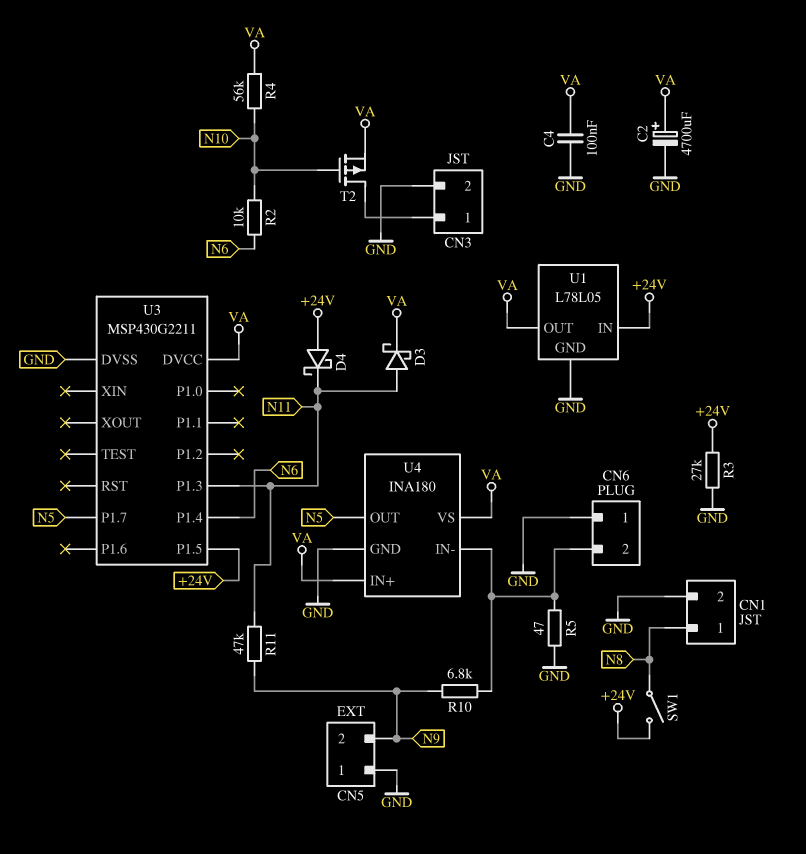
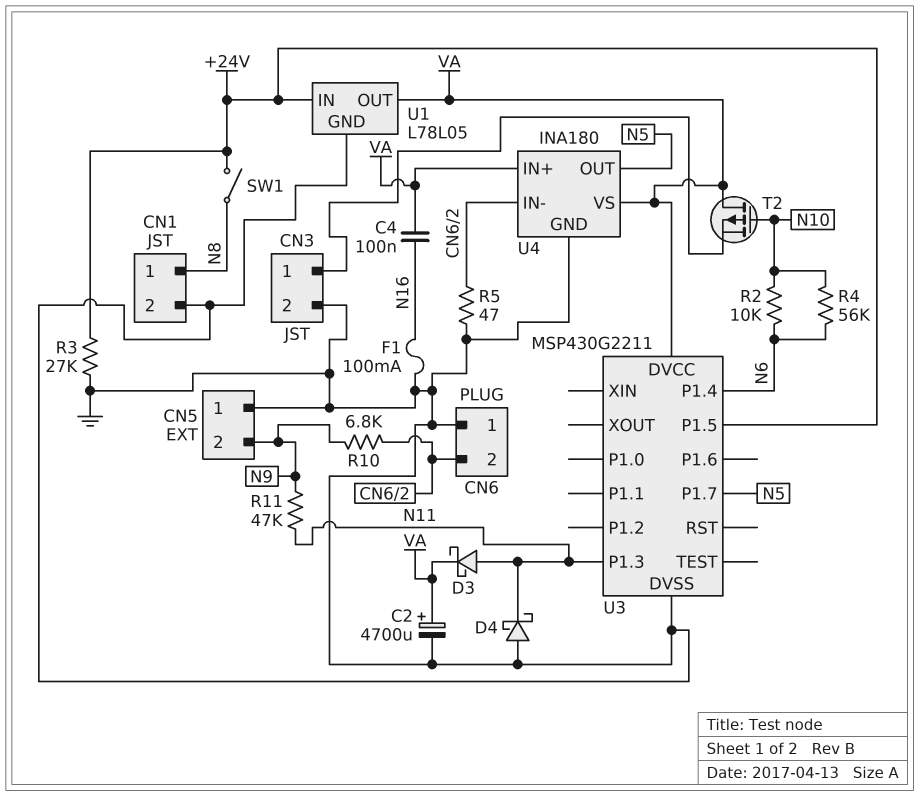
C4: 100nF (GND, VA) -> 100nF (N16, VA)
D4: schottky (A +24V, K N11) -> schottky (A GND, K N11)
F1: none -> 100mA (GND, N16)
R4: 56k (N10, VA) -> 56k (N6, N10)
T2: PMOS (G N10, D CN3/1, S VA) -> PMOS (G N10, D VA, S CN3/1)

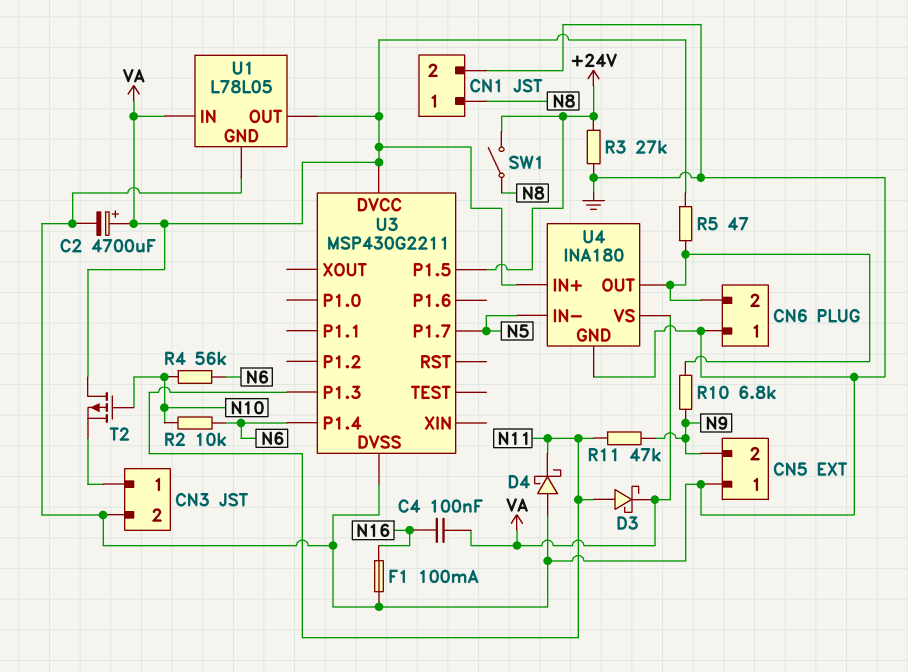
R5: 47 (CN6/2, GND) -> 47 (CN6/2, VA)
U1 pin IN: +24V -> VA
U4 pin IN-: CN6/2 -> N5
U4 pin OUT: N5 -> CN6/2

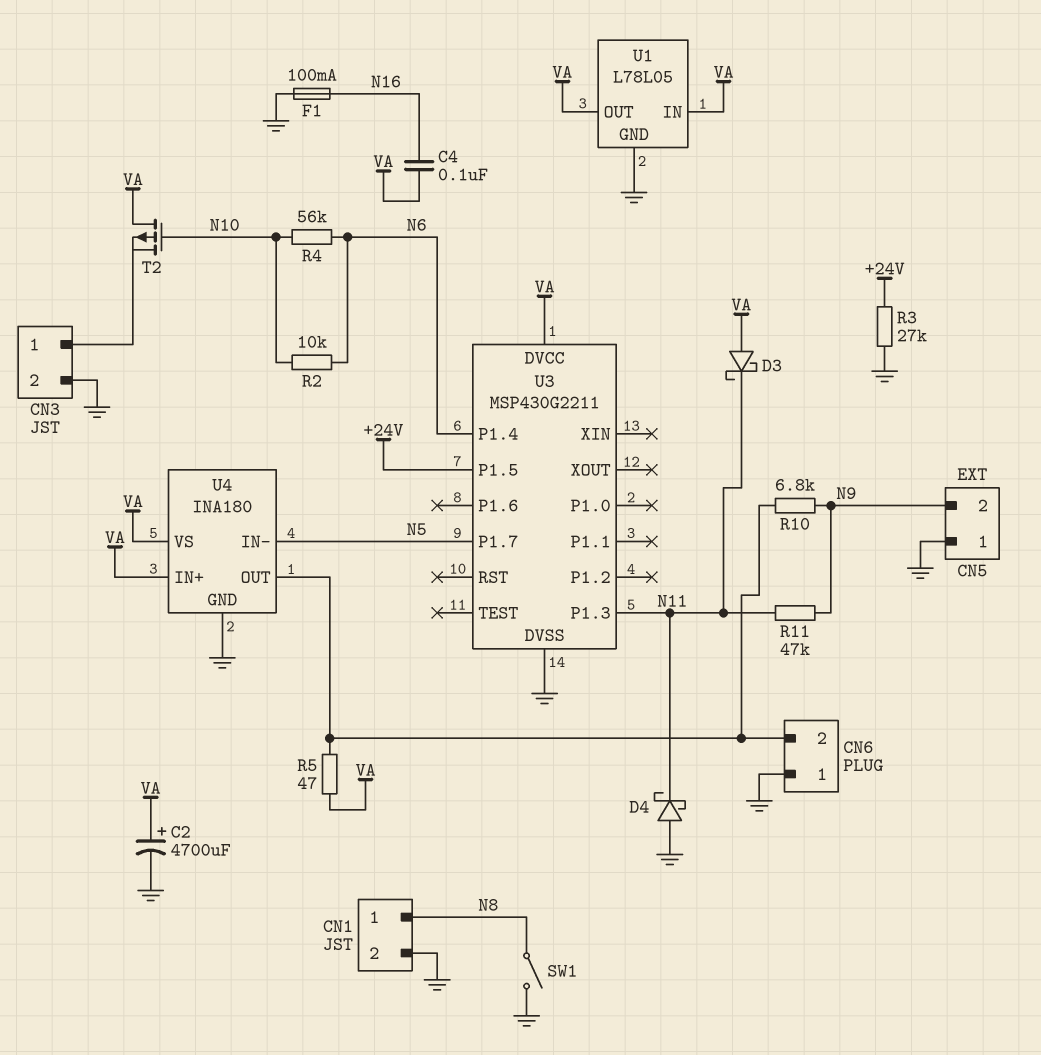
D3: schottky (A N11, K VA) -> schottky (A VA, K N11)
SW1: switch (+24V, N8) -> switch (GND, N8)

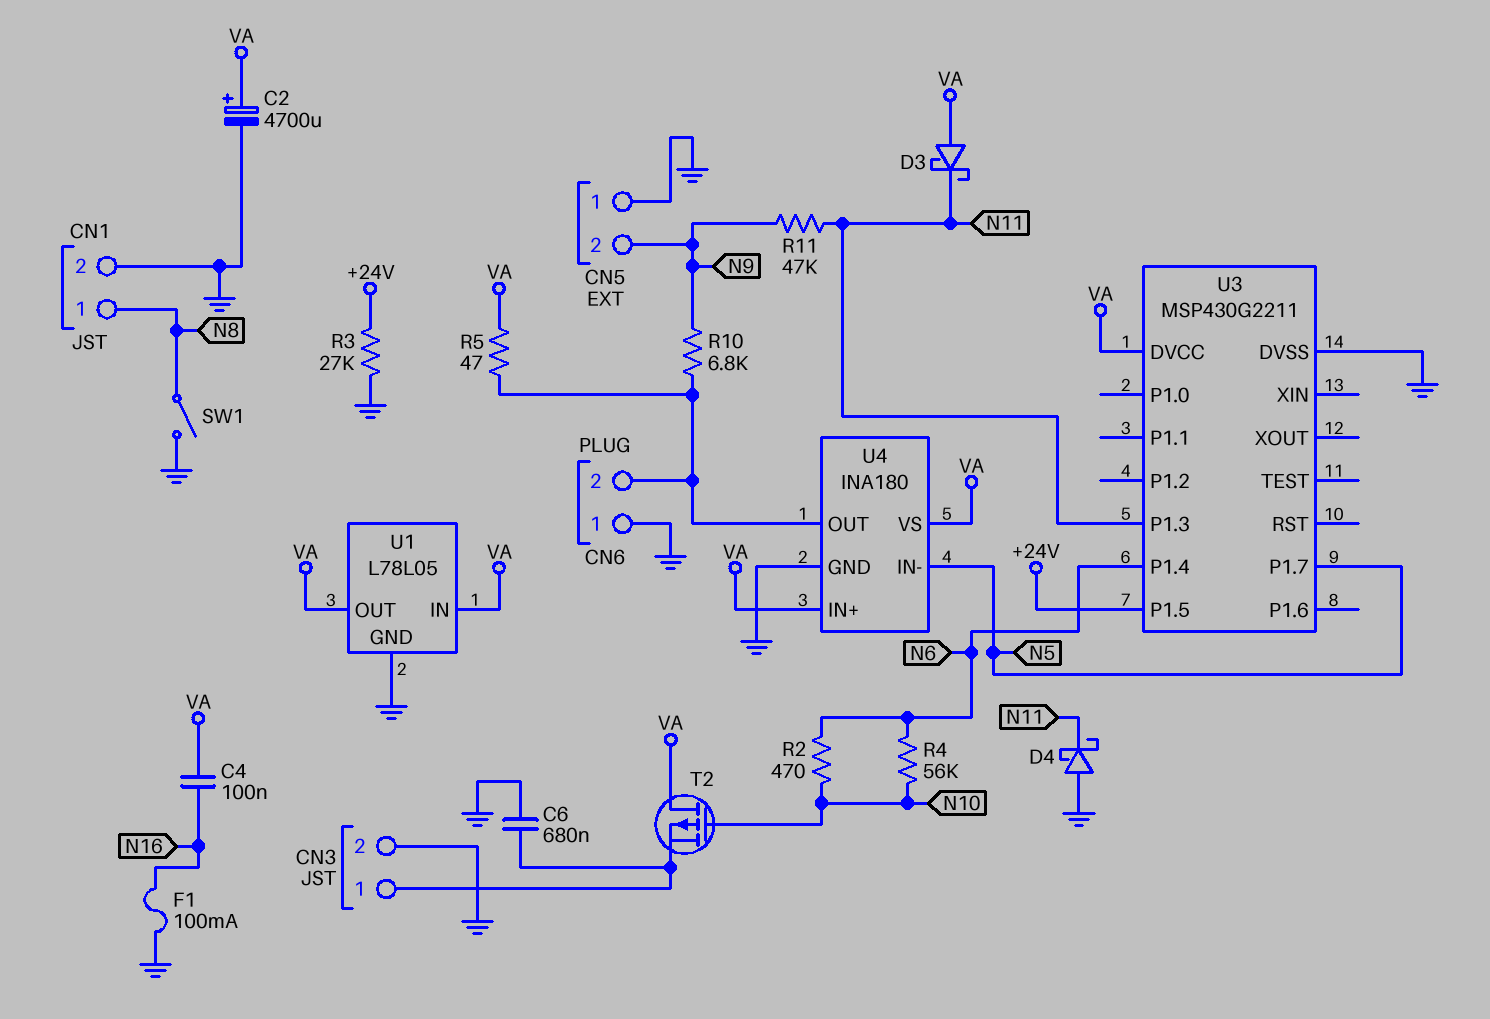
C6: none -> 680nF (CN3/1, GND)
R2: 10k (N6, N10) -> 470 (N6, N10)

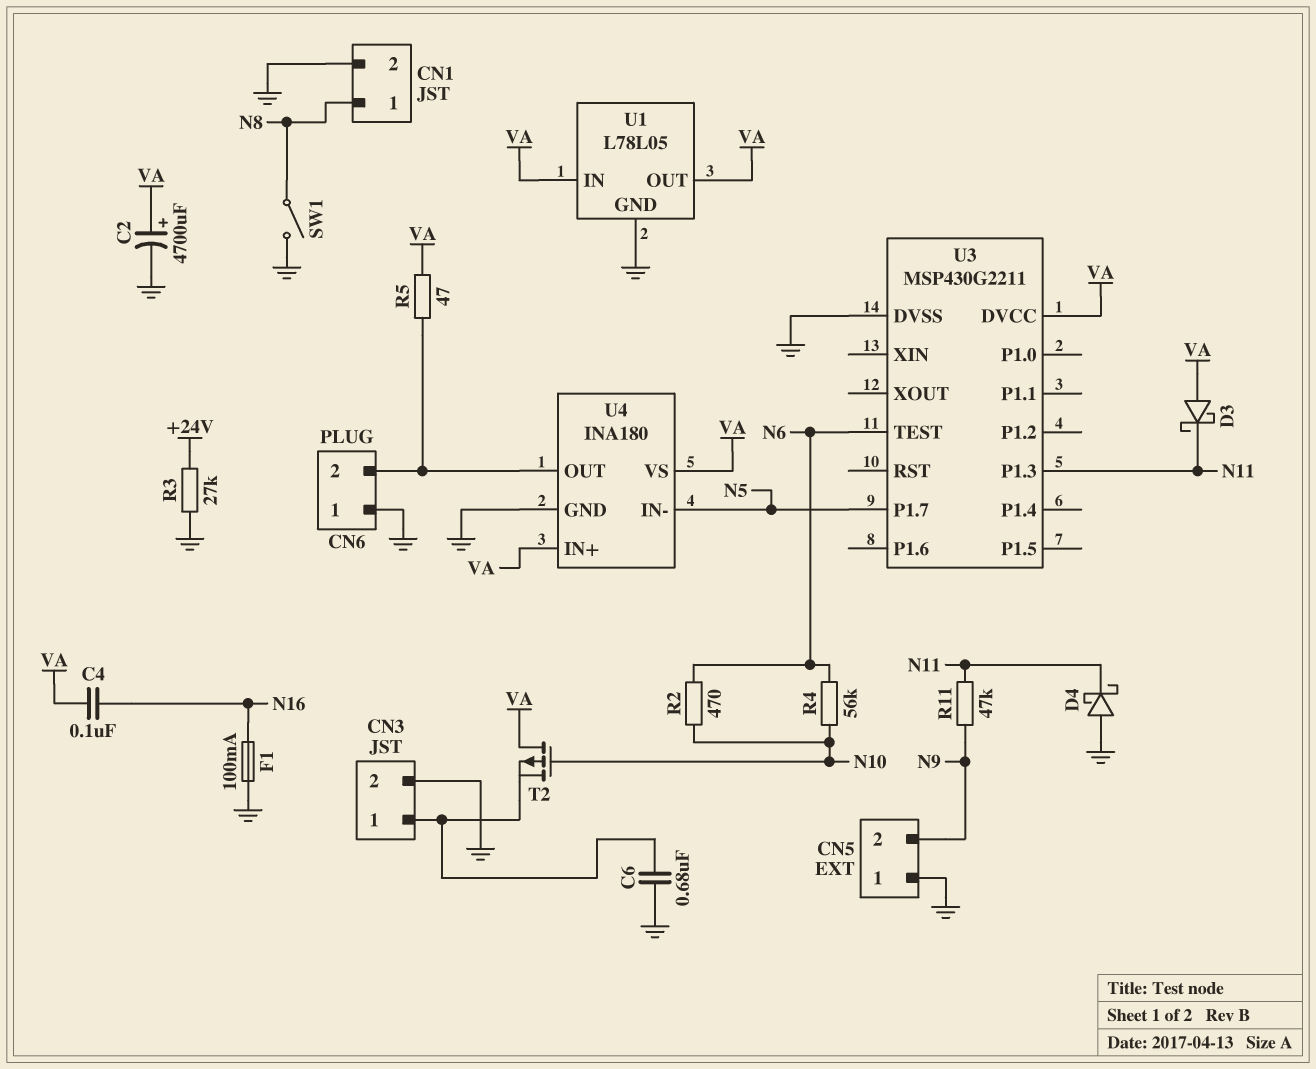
R10: 6.8k (CN6/2, N9) -> none
U3 pin P1.4: N6 -> none
U3 pin P1.5: +24V -> none
U3 pin TEST: none -> N6

